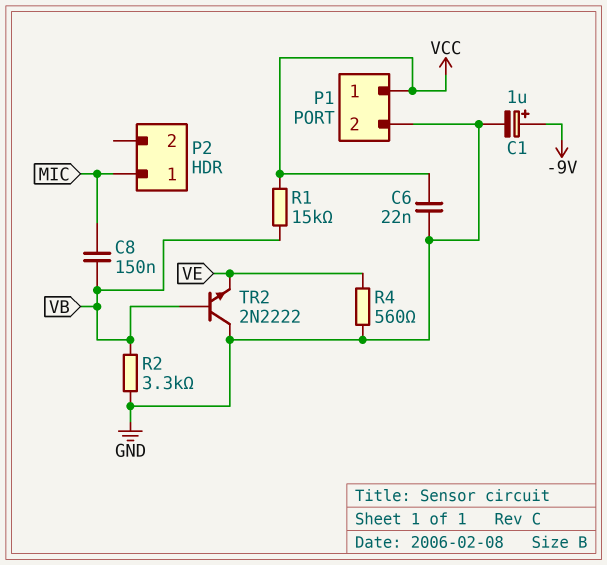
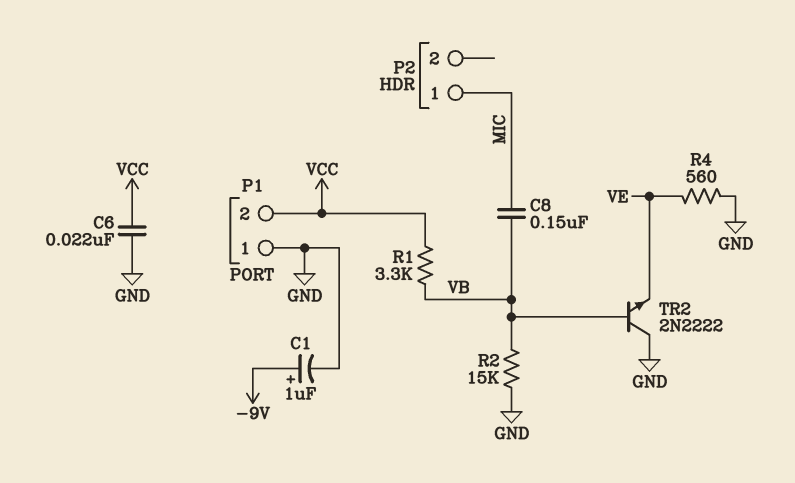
P1 pin 1: VCC -> GND
P1 pin 2: GND -> VCC
R1: 15k (VB, VCC) -> 3.3k (VB, VCC)
R2: 3.3k (GND, VB) -> 15k (GND, VB)

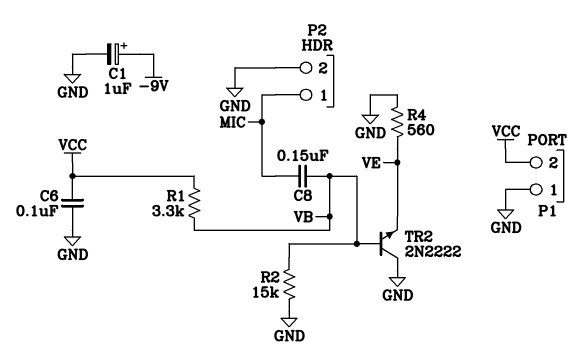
C6: 22nF (GND, VCC) -> 100nF (GND, VCC)
P2 pin 2: none -> GND

